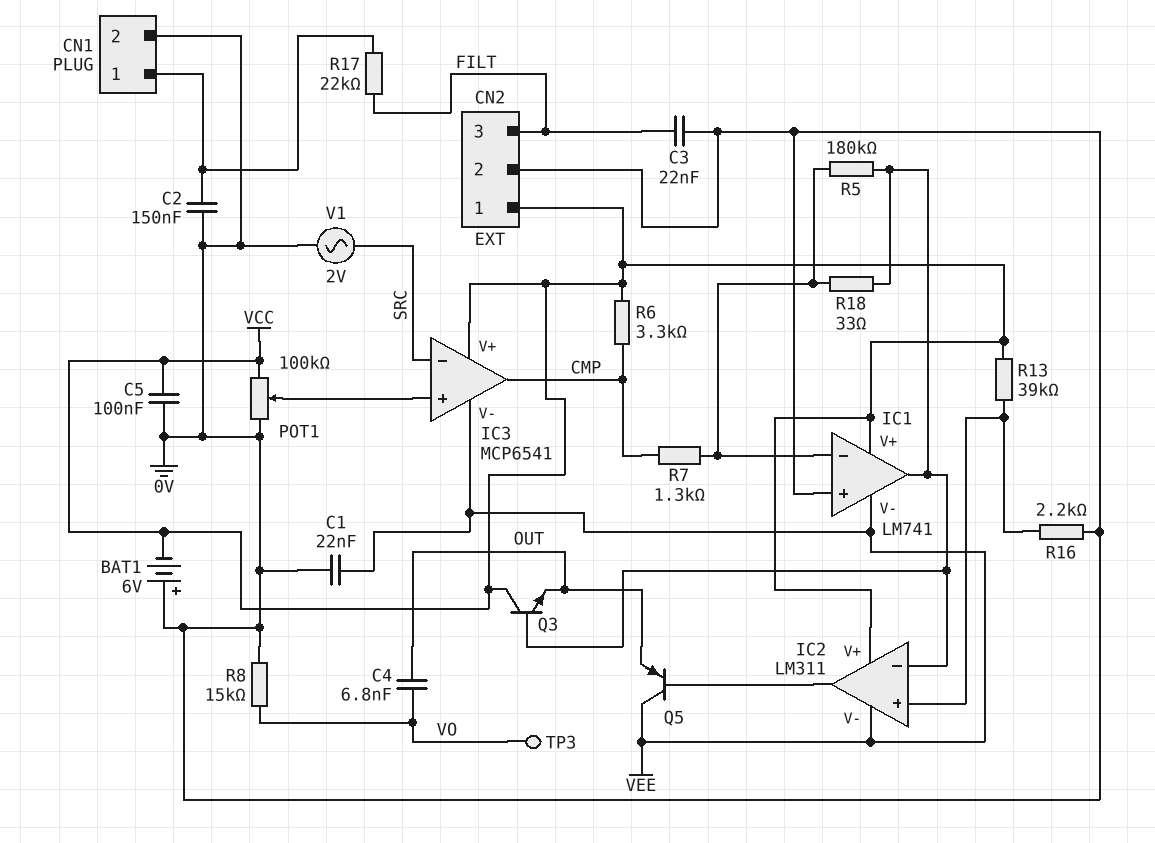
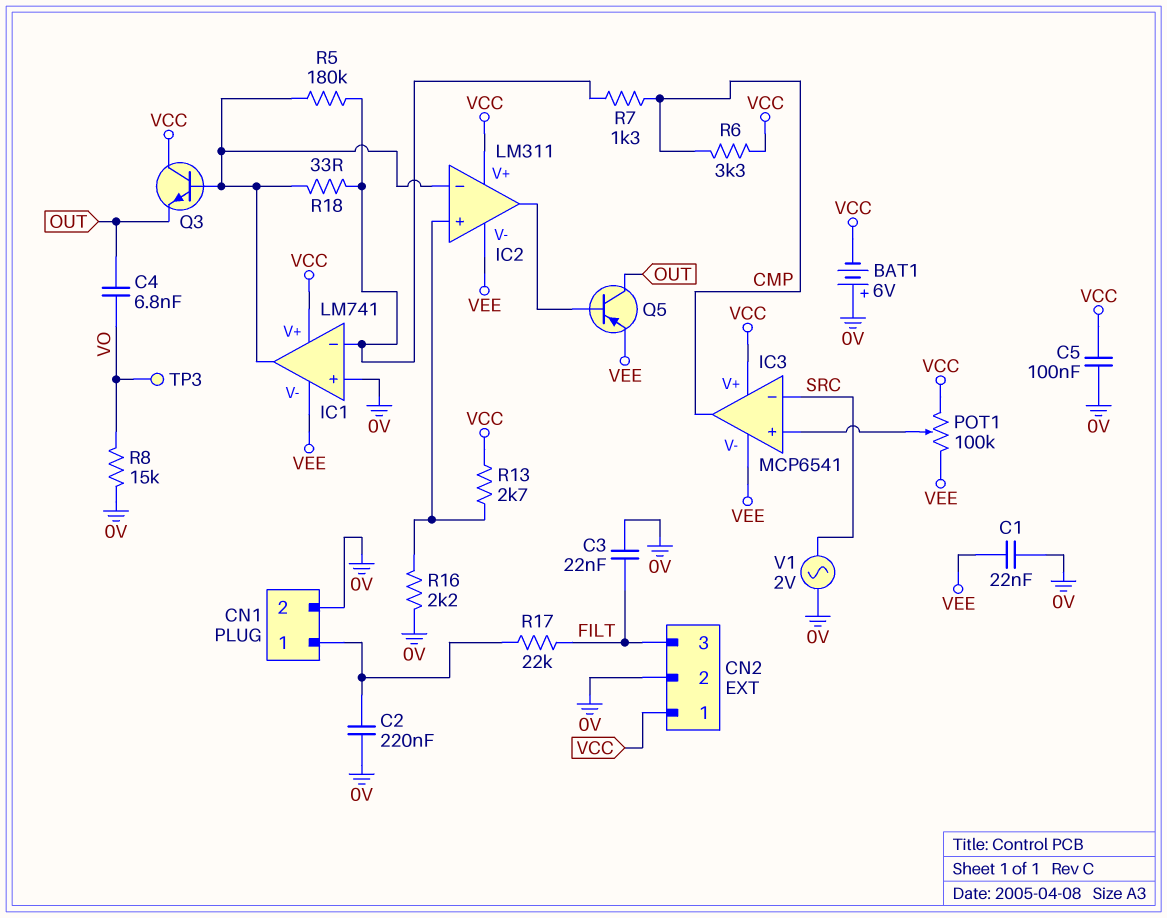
C2: 150nF (0V, CN1/1) -> 220nF (0V, CN1/1)
POT1: 100k (0V, VCC, wiper IC3/in+) -> 100k (VCC, VEE, wiper IC3/in+)
Q5: PNP (B IC2/out, C VEE, E OUT) -> PNP (B IC2/out, C OUT, E VEE)
R13: 39k (IC2/in+, VCC) -> 2.7k (IC2/in+, VCC)

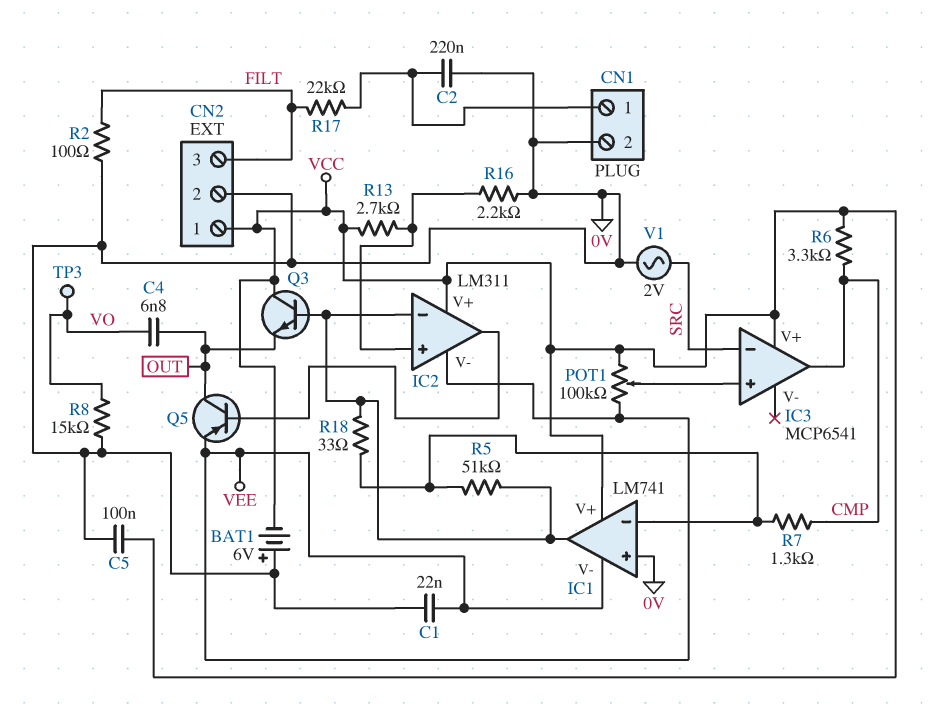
C3: 22nF (0V, FILT) -> none
IC3 pin V-: VEE -> none
R2: none -> 100 (0V, FILT)
R5: 180k (IC1/in-, IC1/out) -> 51k (IC1/in-, IC1/out)

